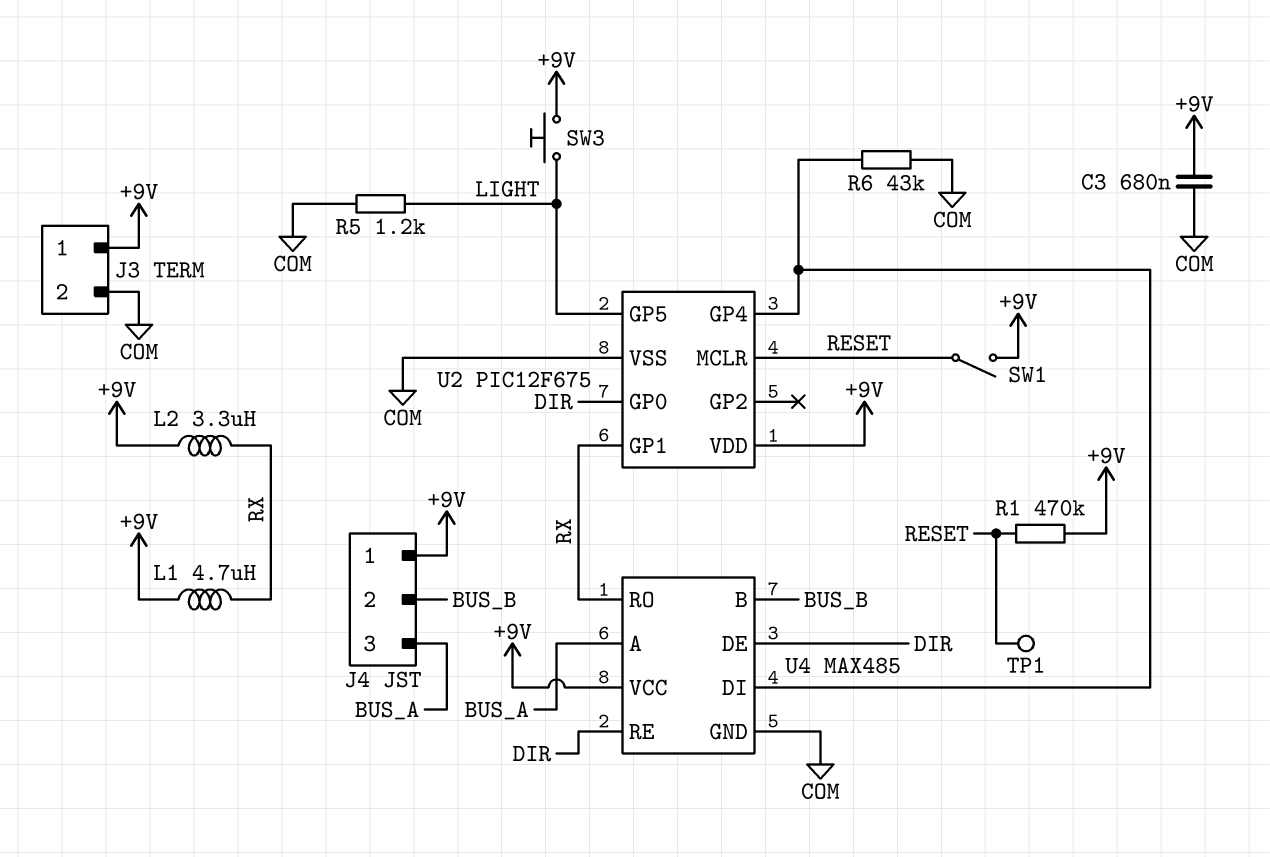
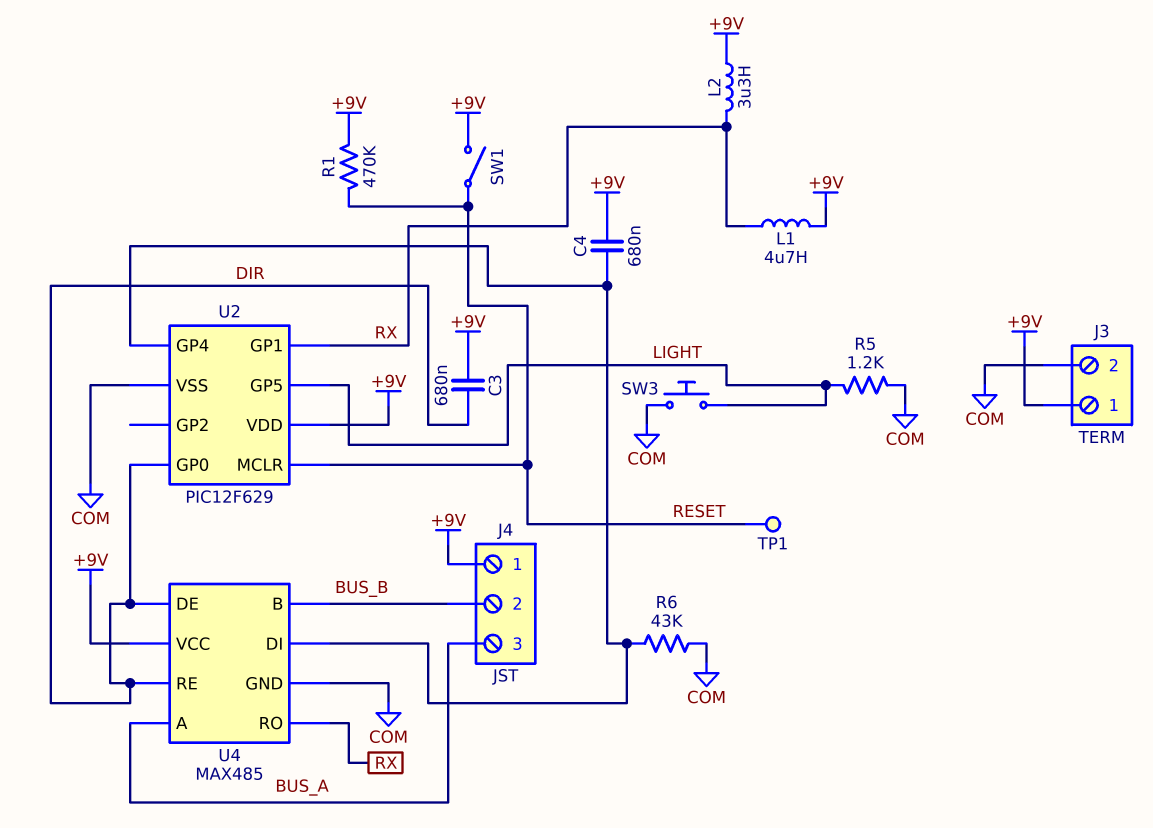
C3: 680nF (+9V, COM) -> 680nF (+9V, DIR)
C4: none -> 680nF (+9V, U2/GP4)
SW3: button (+9V, LIGHT) -> button (COM, LIGHT)
U2: PIC12F675 -> PIC12F629

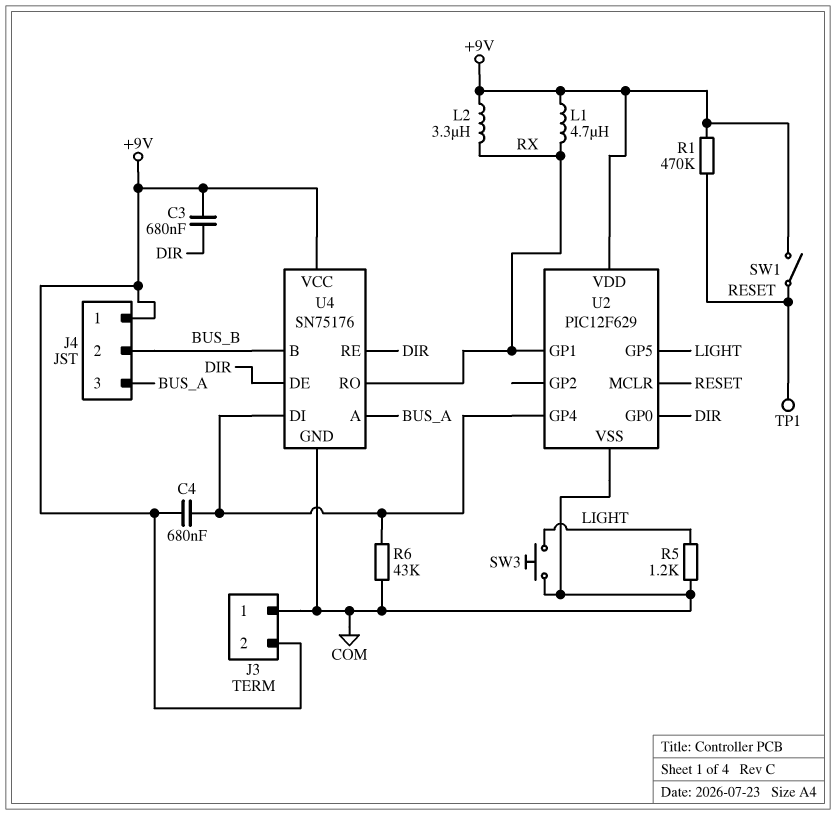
J3 pin 1: +9V -> COM
J3 pin 2: COM -> +9V
U4: MAX485 -> SN75176

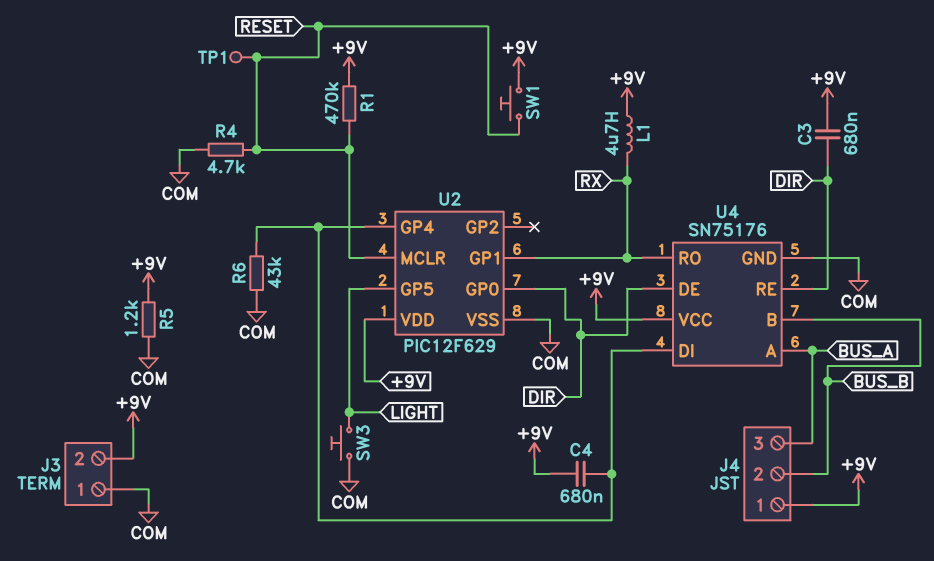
L2: 3.3uH (+9V, RX) -> none
R4: none -> 4.7k (COM, RESET)
R5: 1.2k (COM, LIGHT) -> 1.2k (+9V, COM)
SW1: switch (+9V, RESET) -> button (+9V, RESET)

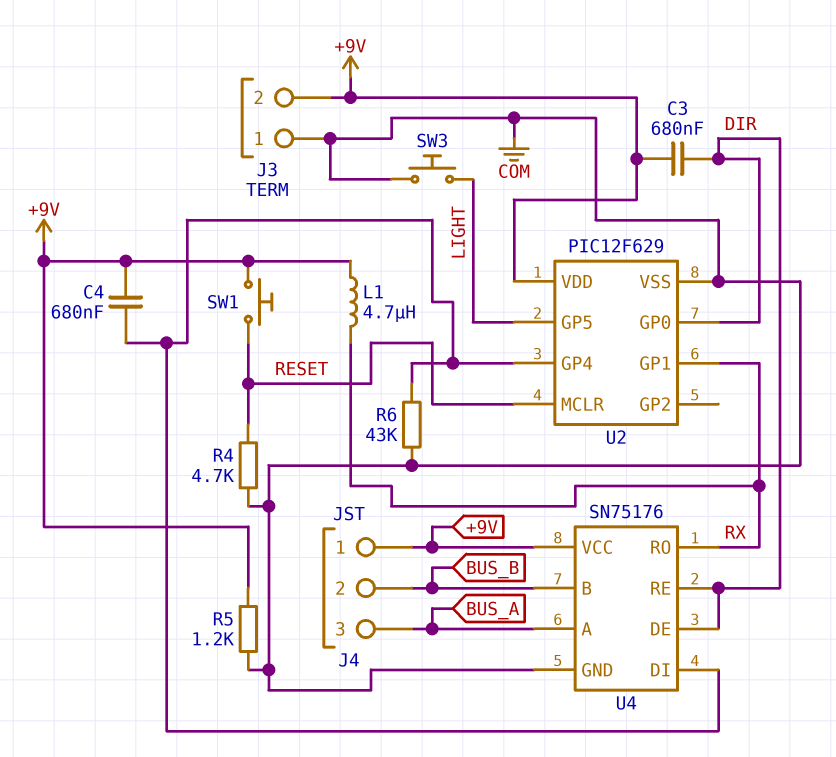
R1: 470k (+9V, RESET) -> none
TP1: test point (RESET) -> none

